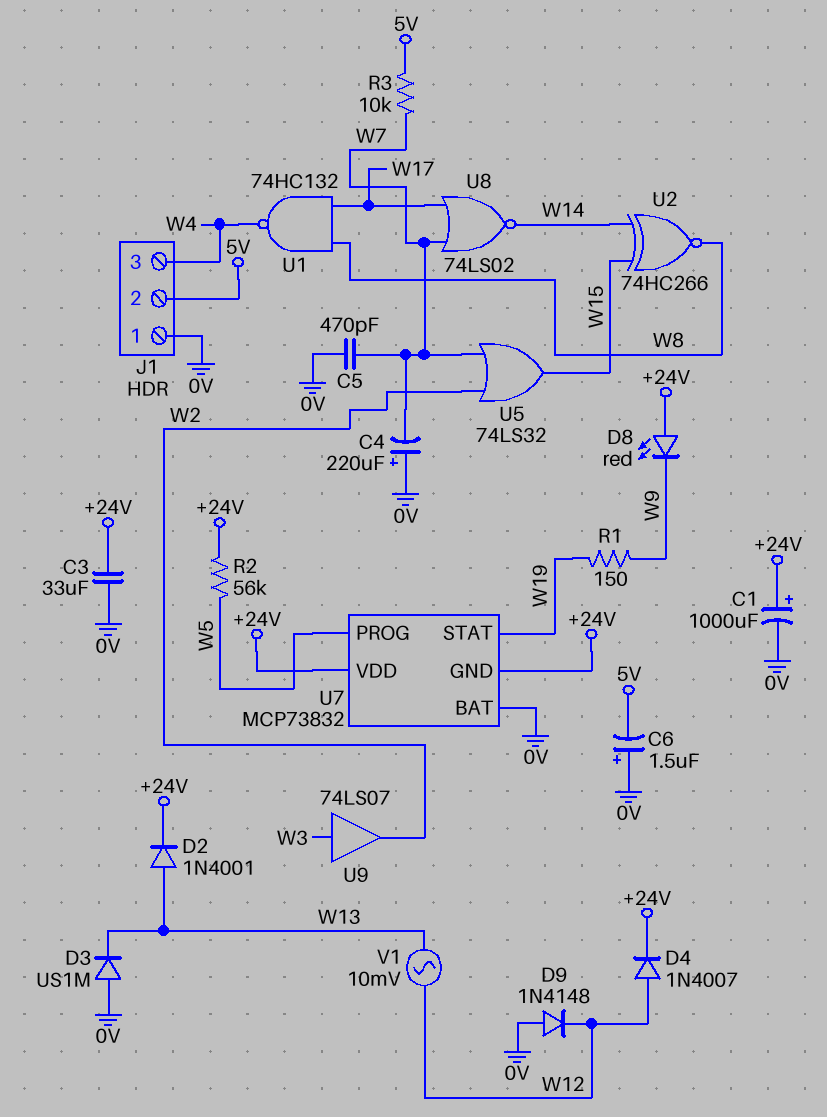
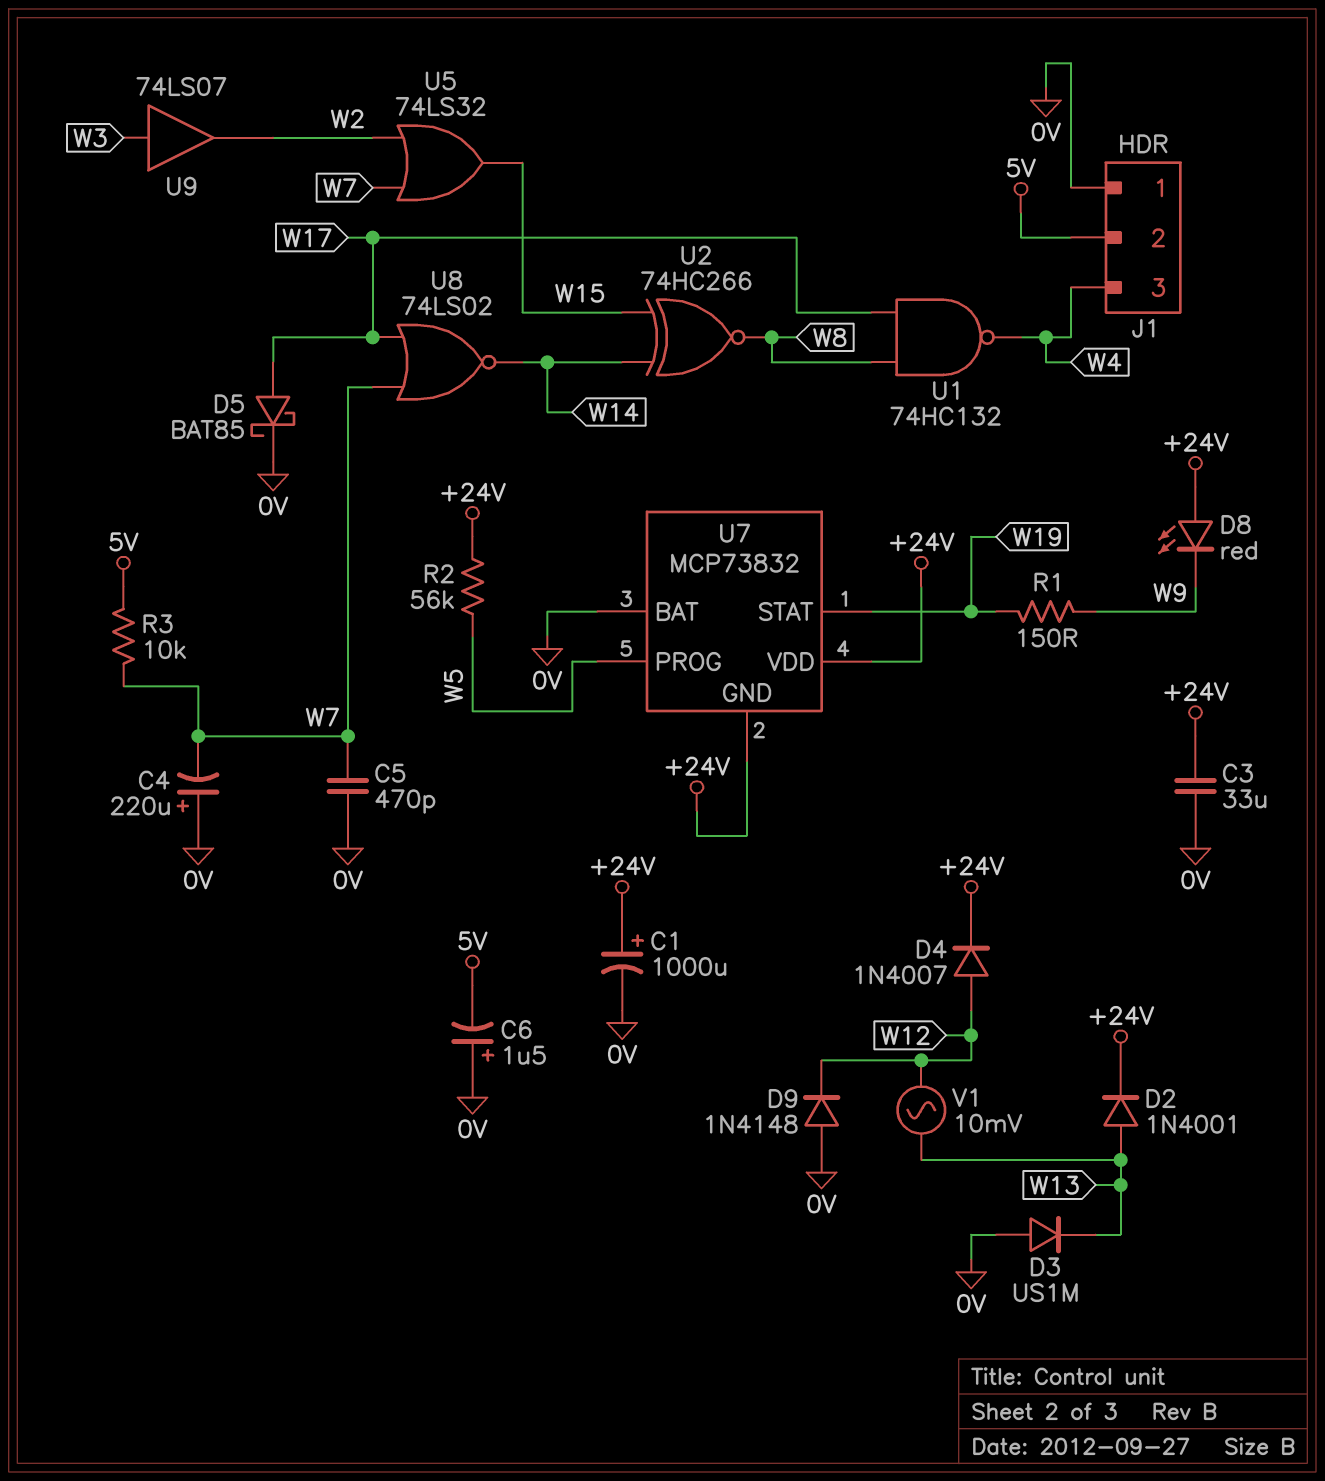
D5: none -> schottky BAT85 (A W17, K 0V)

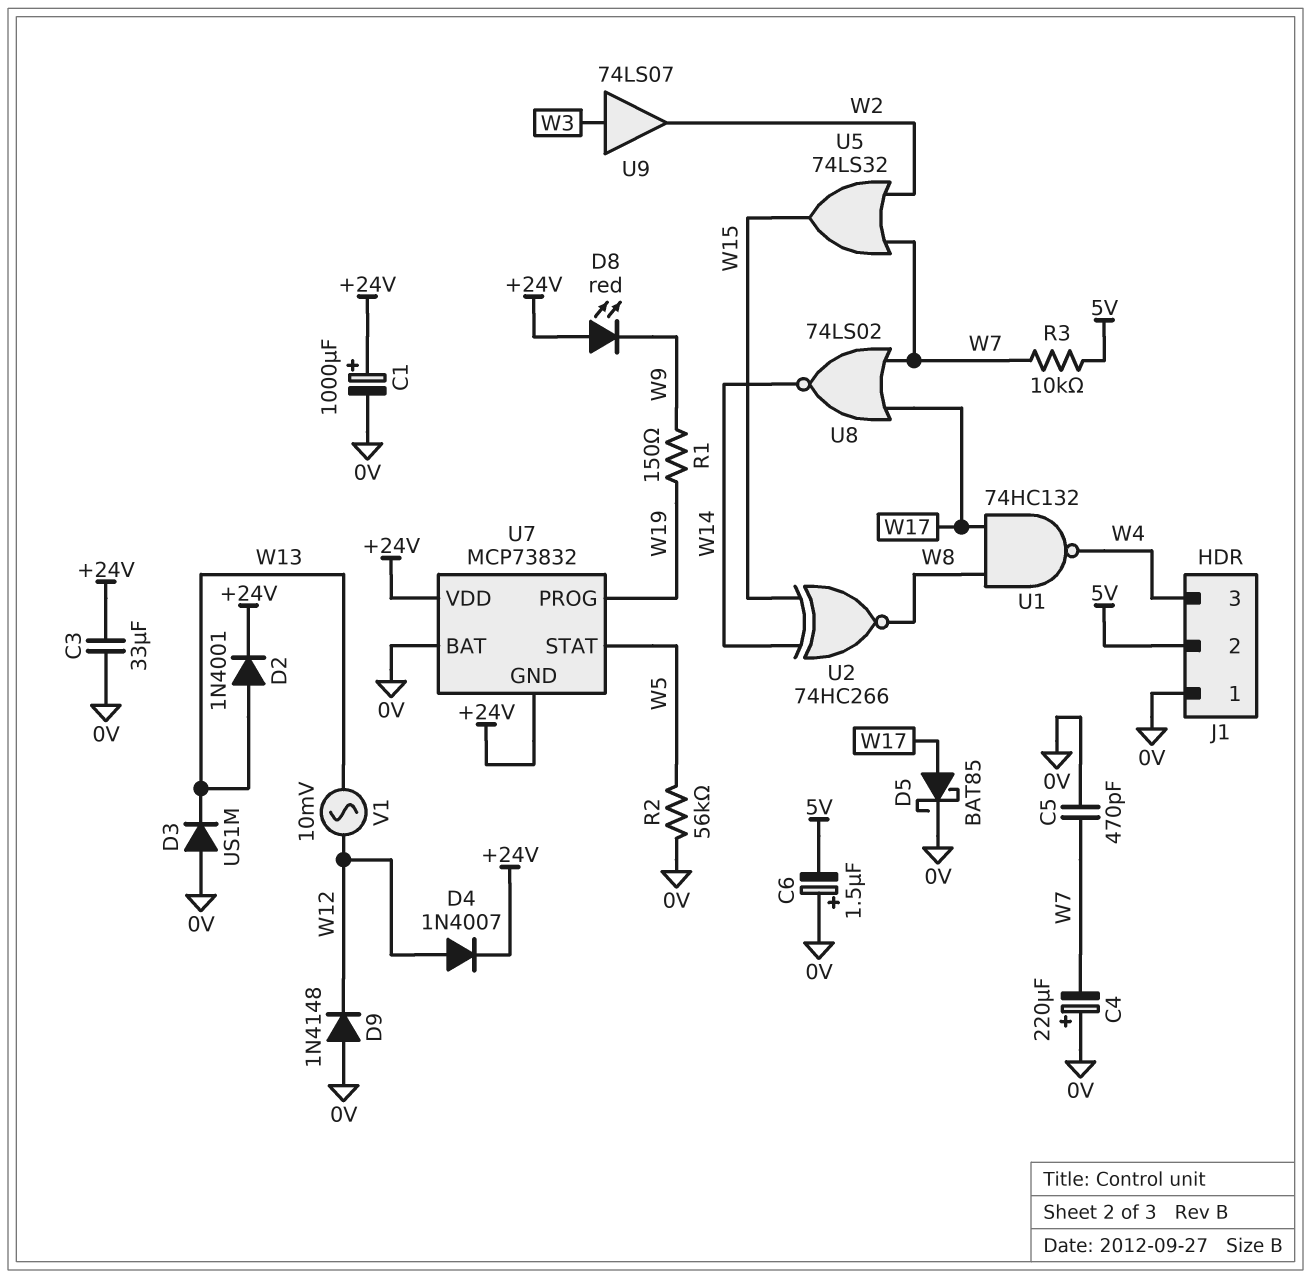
R2: 56k (+24V, W5) -> 56k (0V, W5)
U7 pin PROG: W5 -> W19
U7 pin STAT: W19 -> W5

